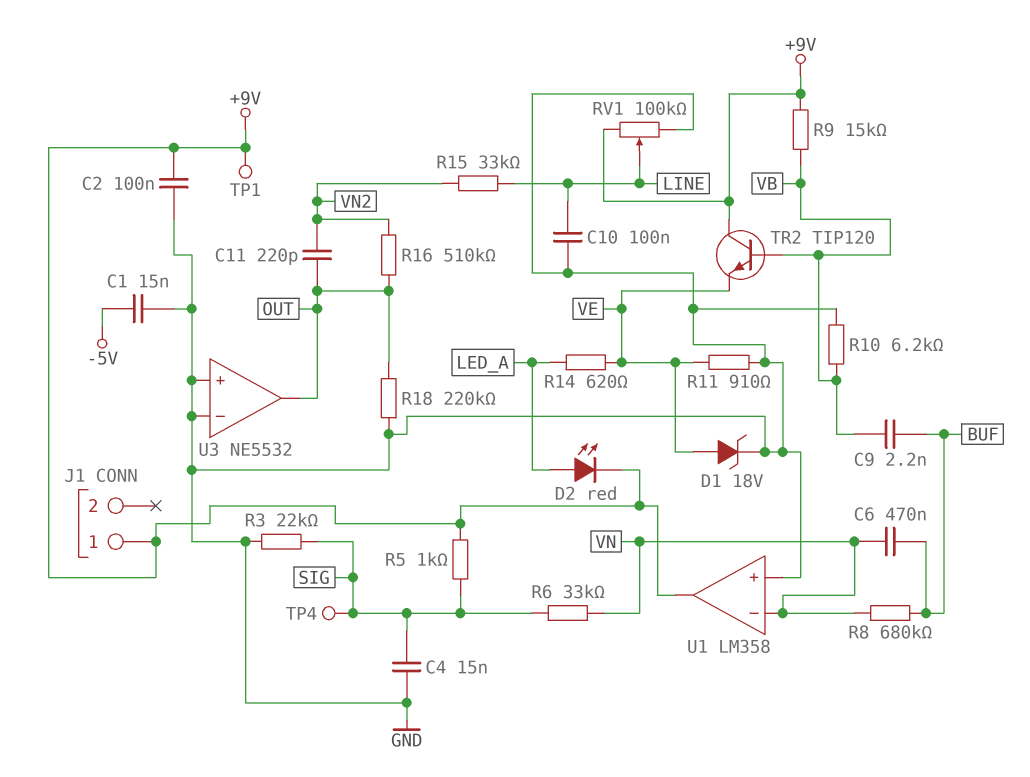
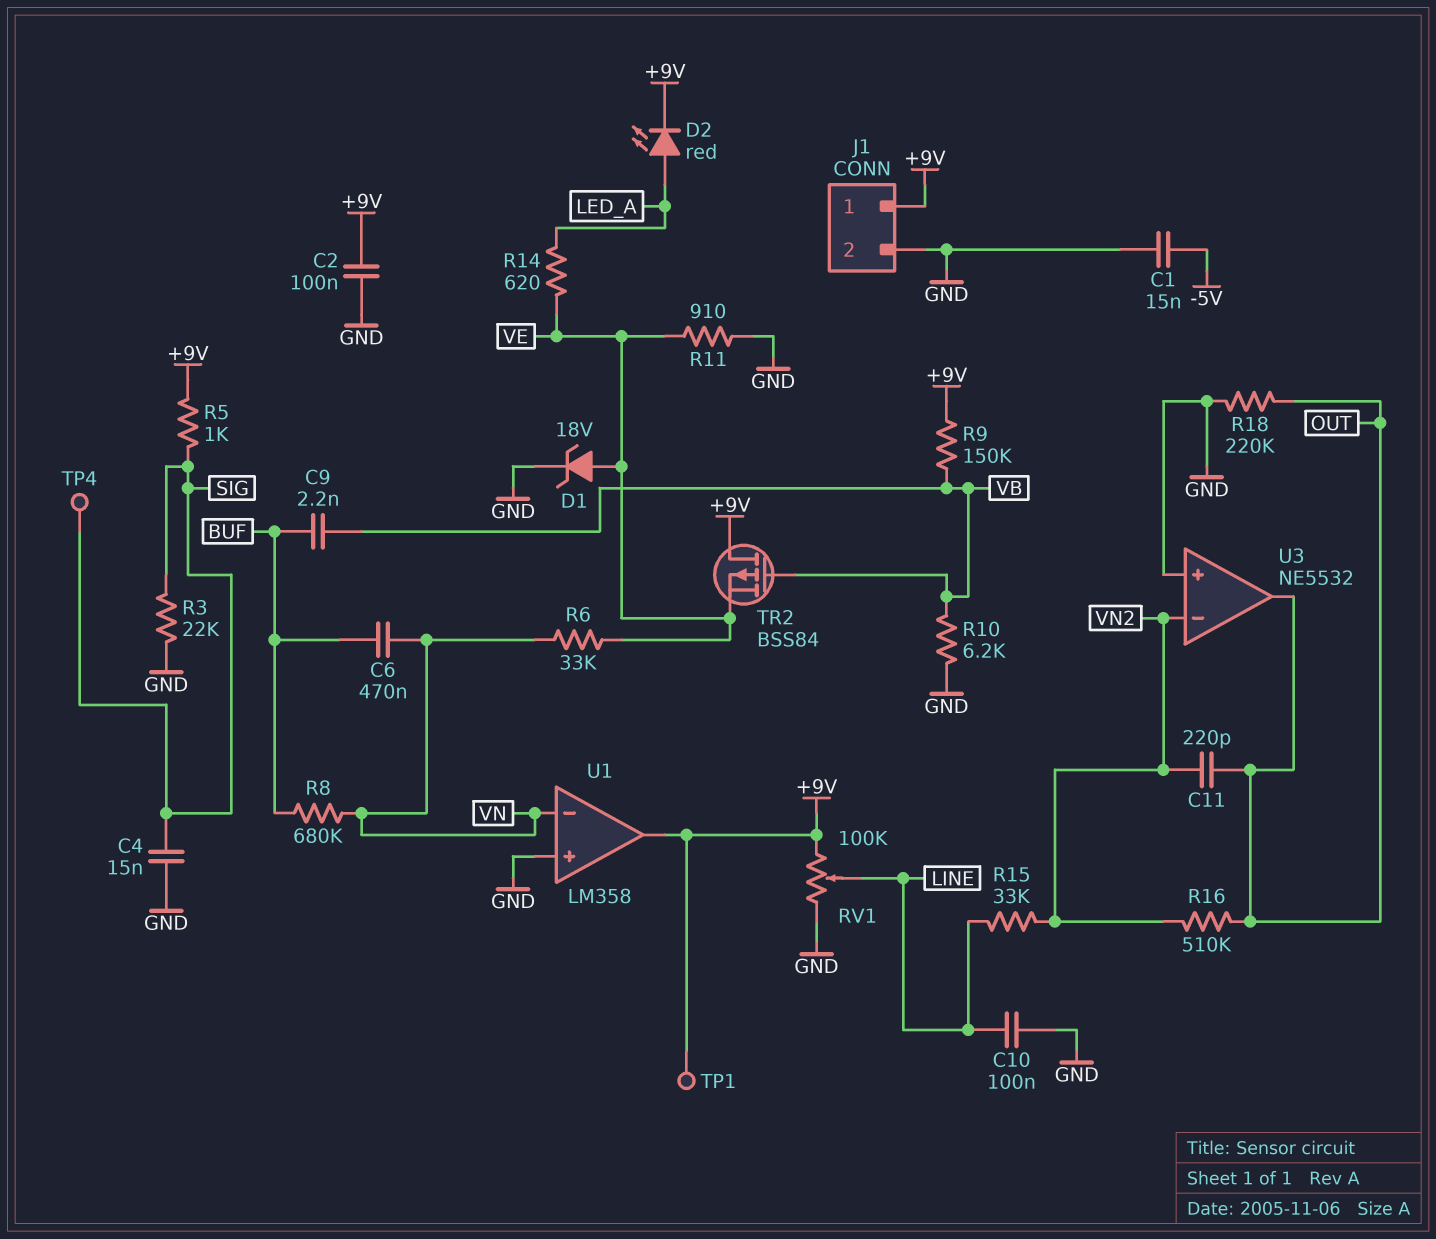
J1 pin 2: none -> GND
R6: 33k (SIG, VN) -> 33k (VE, VN)
R9: 15k (+9V, VB) -> 150k (+9V, VB)
TR2: NPN TIP120 (B VB, C +9V, E VE) -> PMOS BSS84 (G VB, D +9V, S VE)
U3 pin in-: GND -> VN2

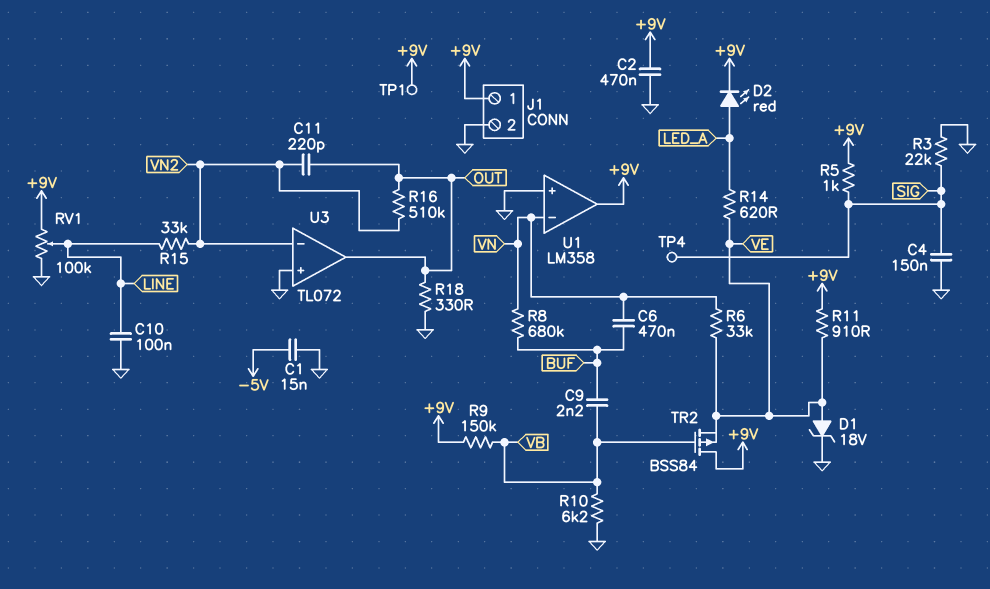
C2: 100nF (+9V, GND) -> 470nF (+9V, GND)
C4: 15nF (GND, SIG) -> 150nF (GND, SIG)
R11: 910 (GND, VE) -> 910 (+9V, VE)
R18: 220k (GND, OUT) -> 330 (GND, OUT)
U3: NE5532 -> TL072

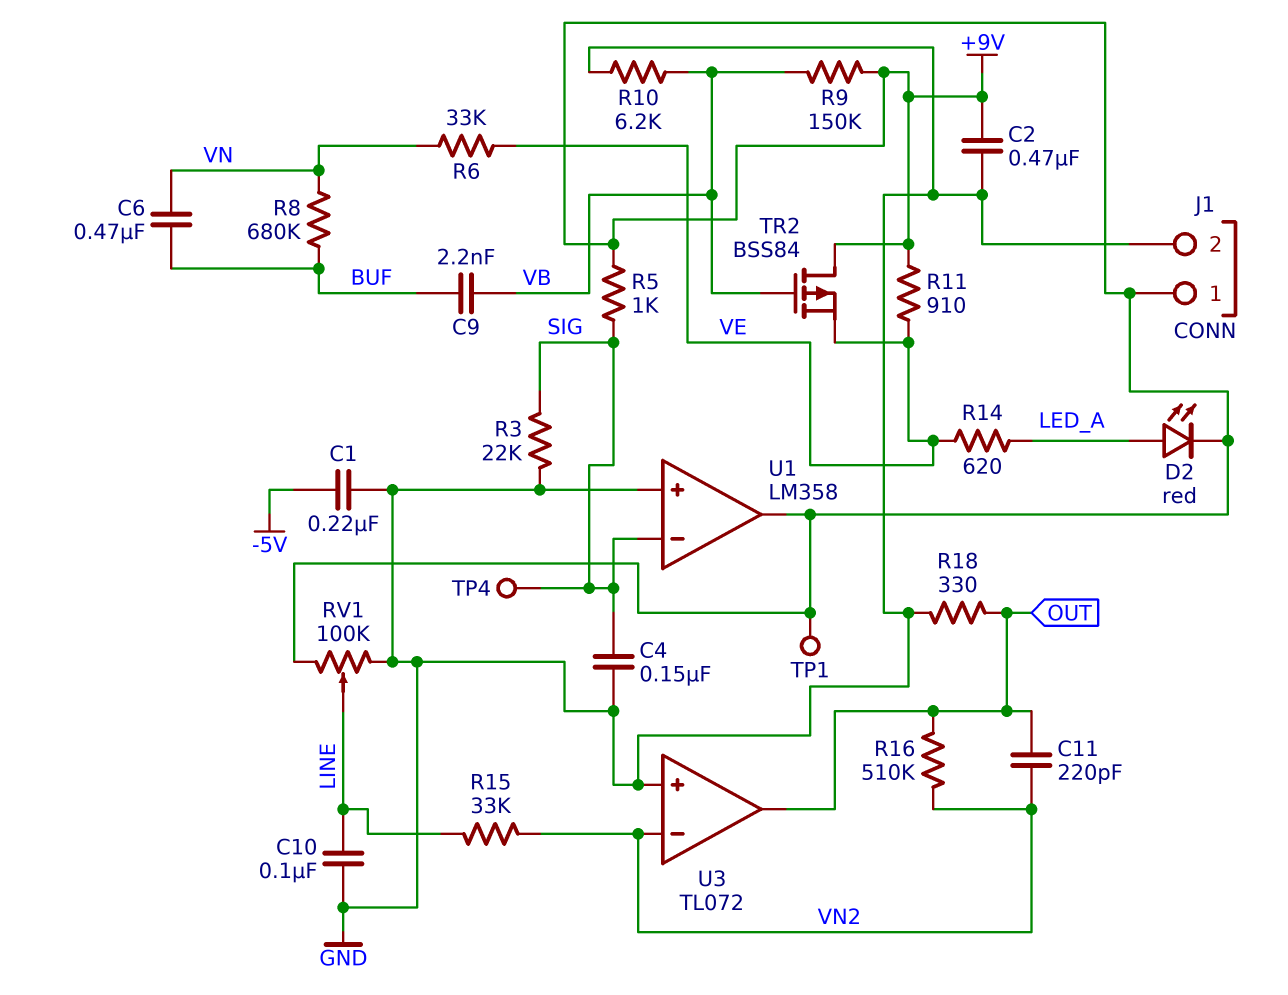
C1: 15nF (-5V, GND) -> 220nF (-5V, GND)
D1: zener 18V (A VE, K GND) -> none
U1 pin in-: VN -> SIG

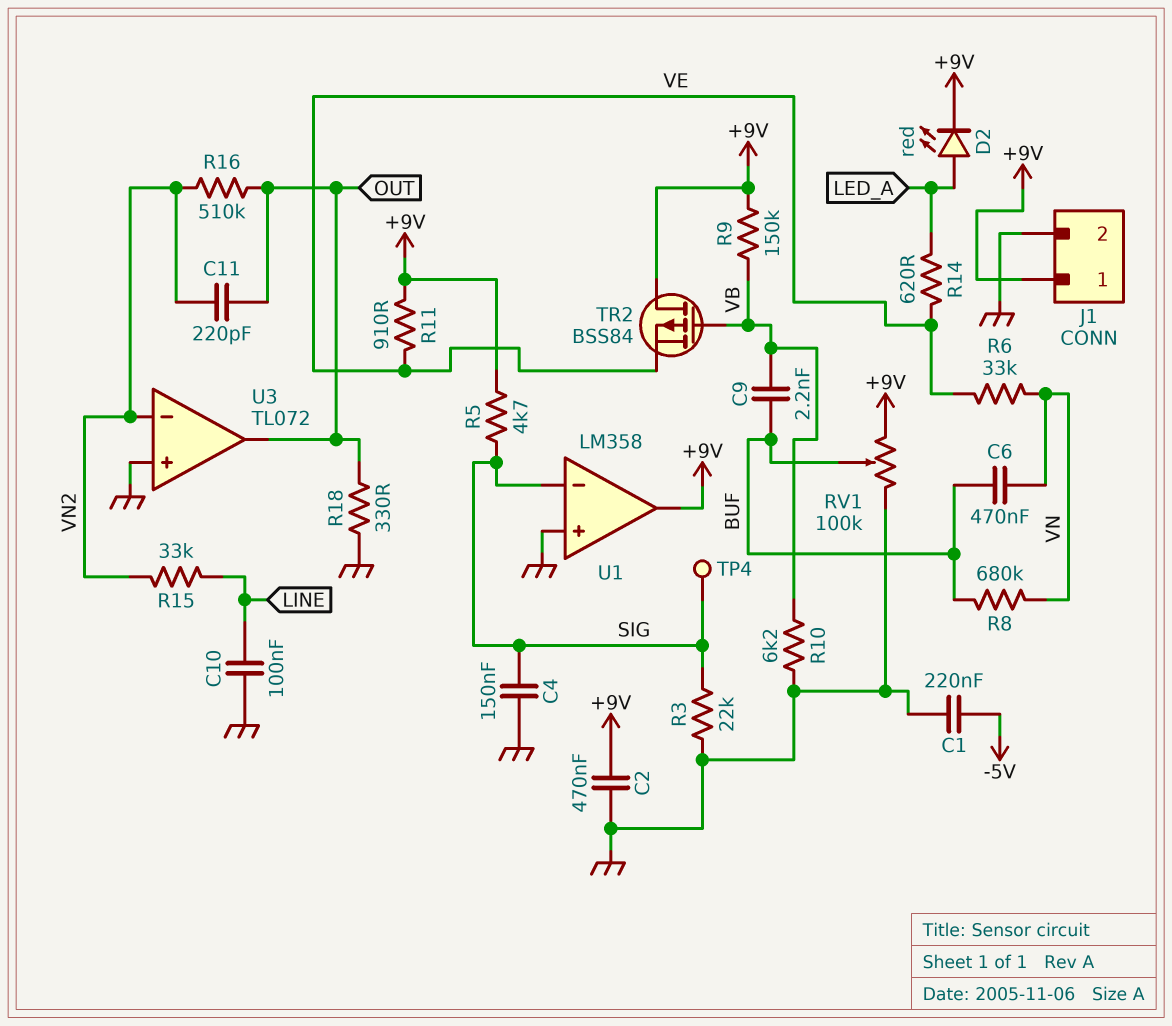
R5: 1k (+9V, SIG) -> 4.7k (+9V, SIG)
RV1: 100k (+9V, GND, wiper LINE) -> 100k (+9V, GND, wiper BUF)
TP1: test point (+9V) -> none

